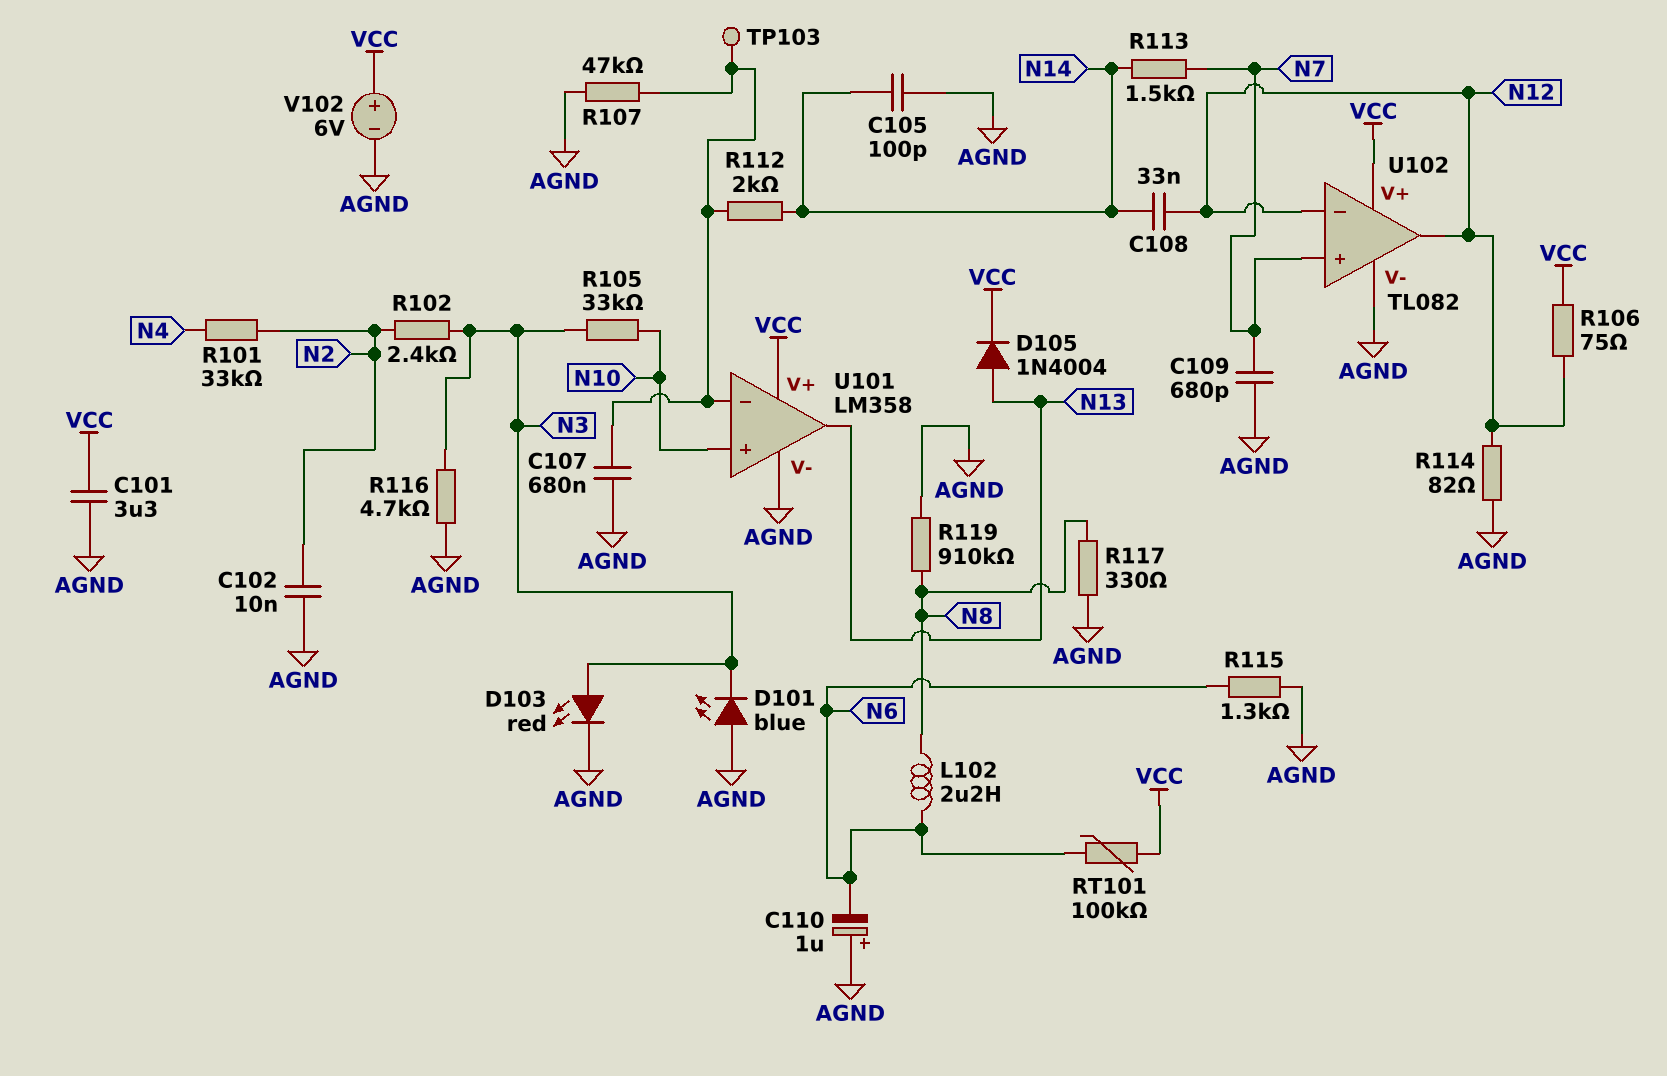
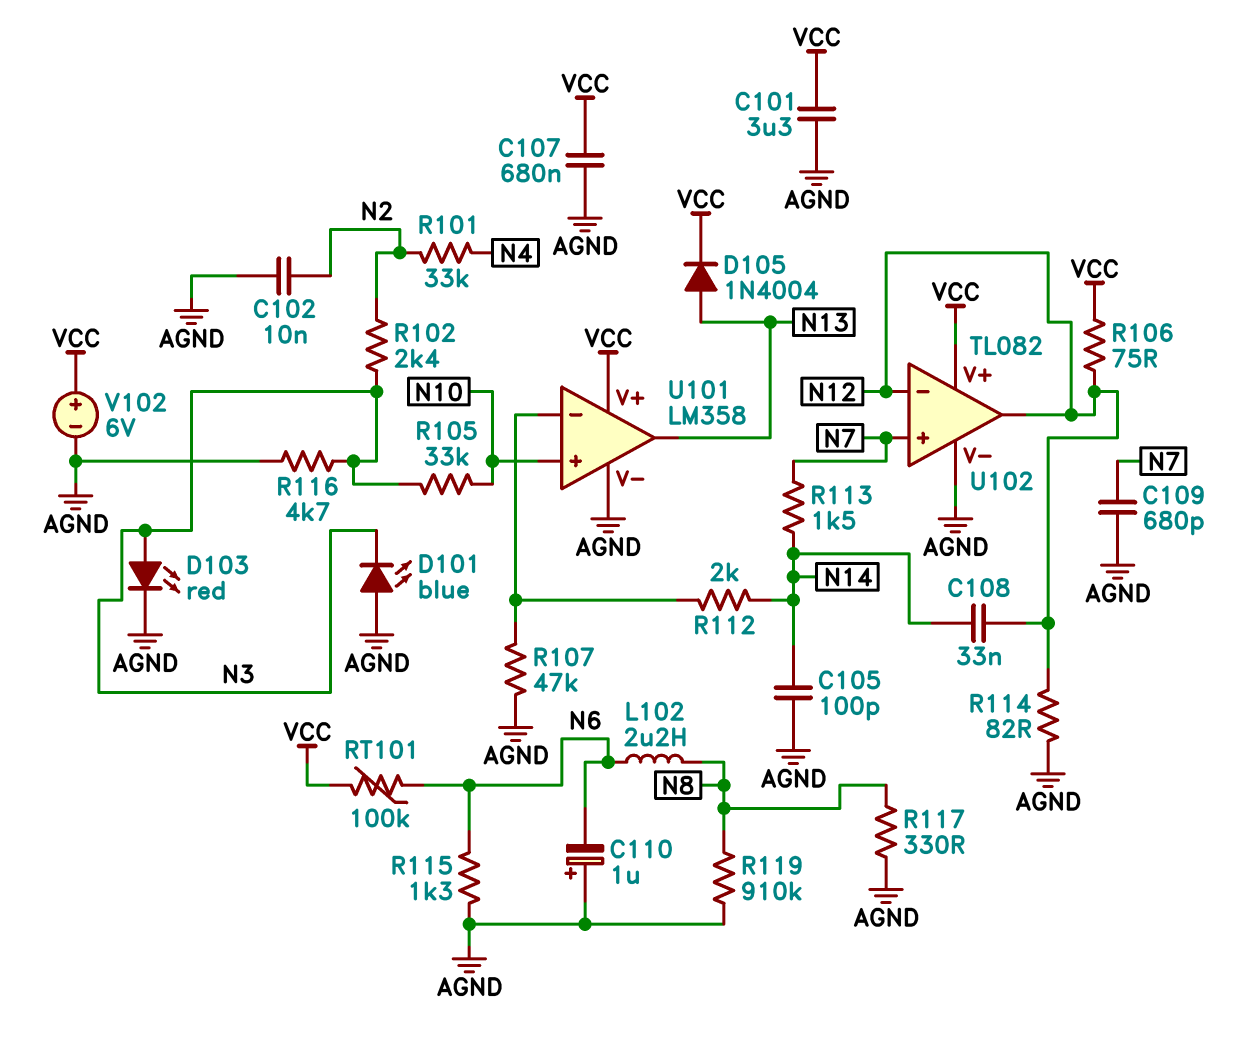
C107: 680nF (AGND, U101/in-) -> 680nF (AGND, VCC)
TP103: test point (U101/in-) -> none

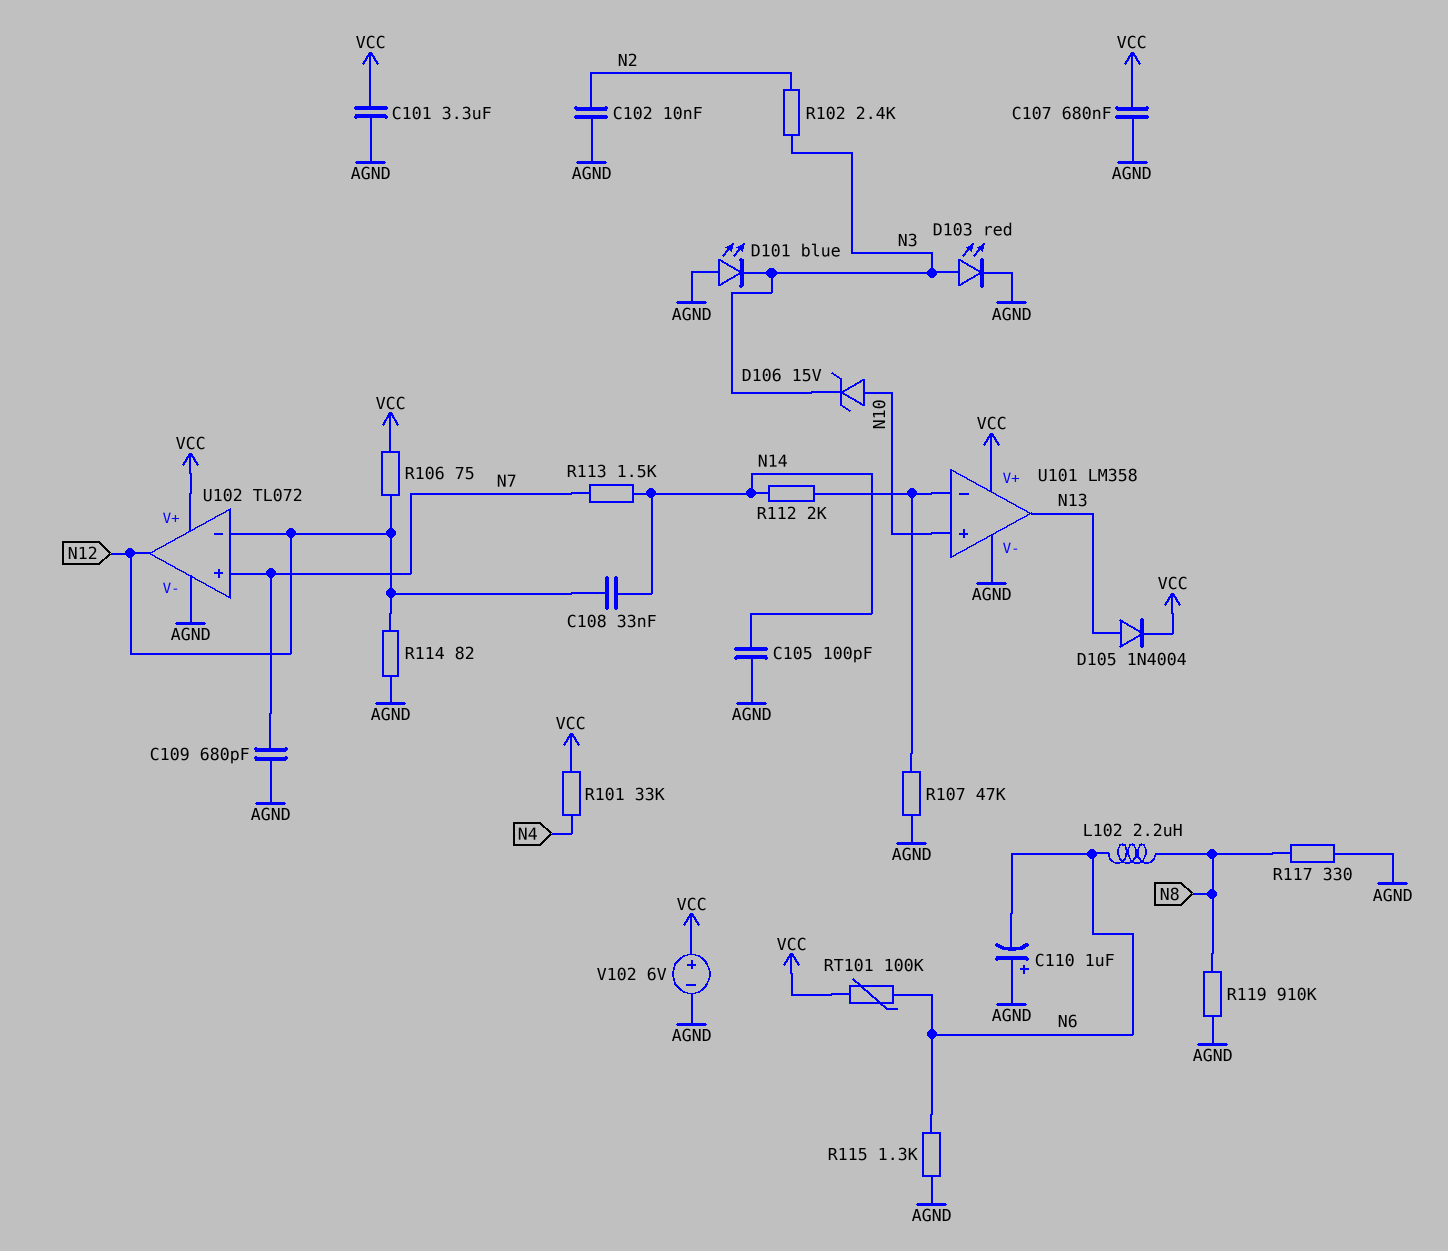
D106: none -> zener 15V (A N10, K N3)
R101: 33k (N2, N4) -> 33k (N4, VCC)
R105: 33k (N3, N10) -> none
R116: 4.7k (AGND, N3) -> none
U102: TL082 -> TL072

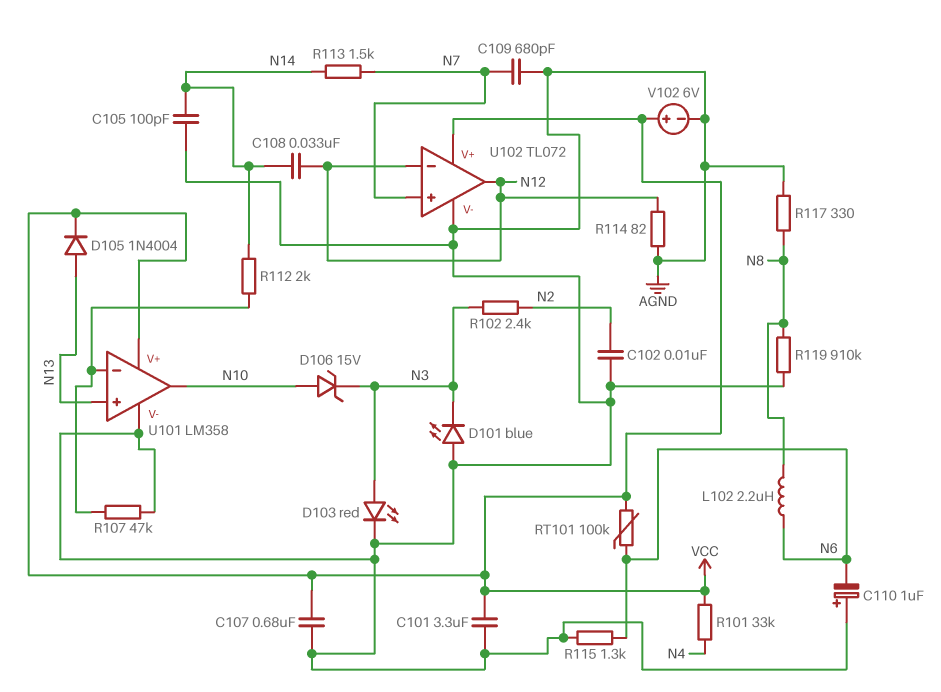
R106: 75 (N12, VCC) -> none
U101 pin in+: N10 -> N13
U101 pin out: N13 -> N10

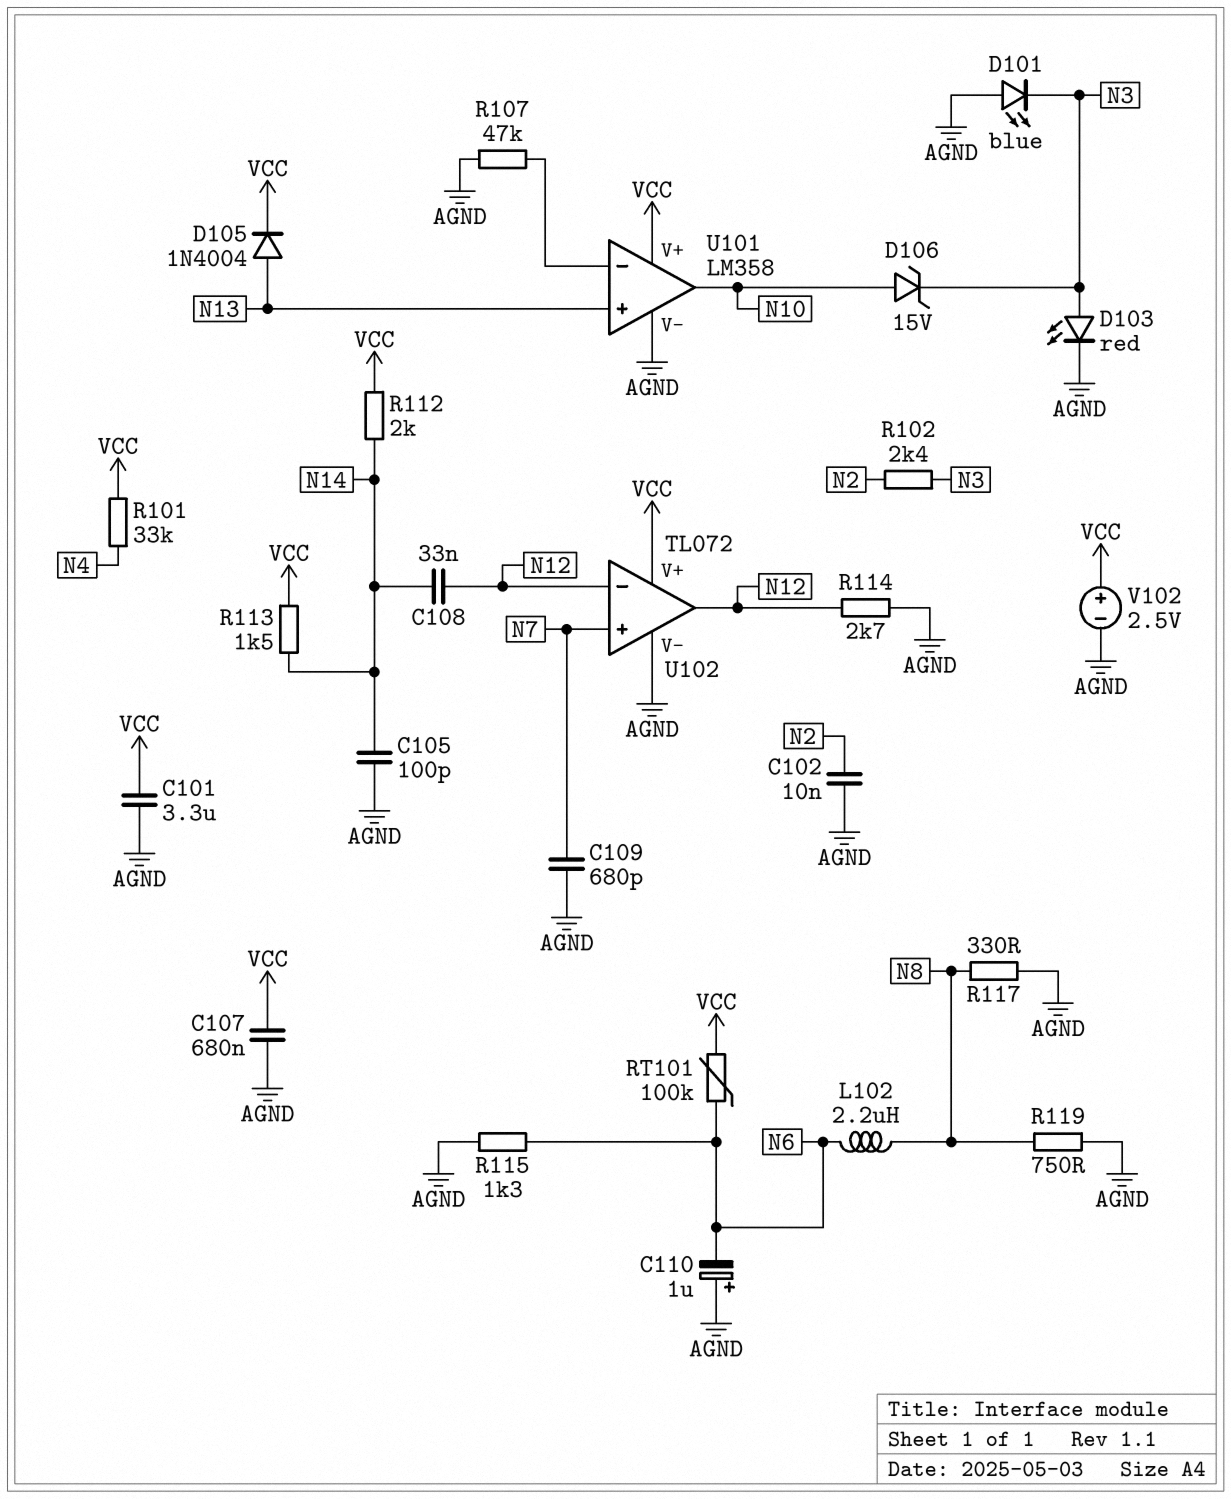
R112: 2k (N14, U101/in-) -> 2k (N14, VCC)
R113: 1.5k (N7, N14) -> 1.5k (N14, VCC)
R114: 82 (AGND, N12) -> 2.7k (AGND, N12)
R119: 910k (AGND, N8) -> 750 (AGND, N8)
V102: 6V (plus VCC, minus AGND) -> 2.5V (plus VCC, minus AGND)

